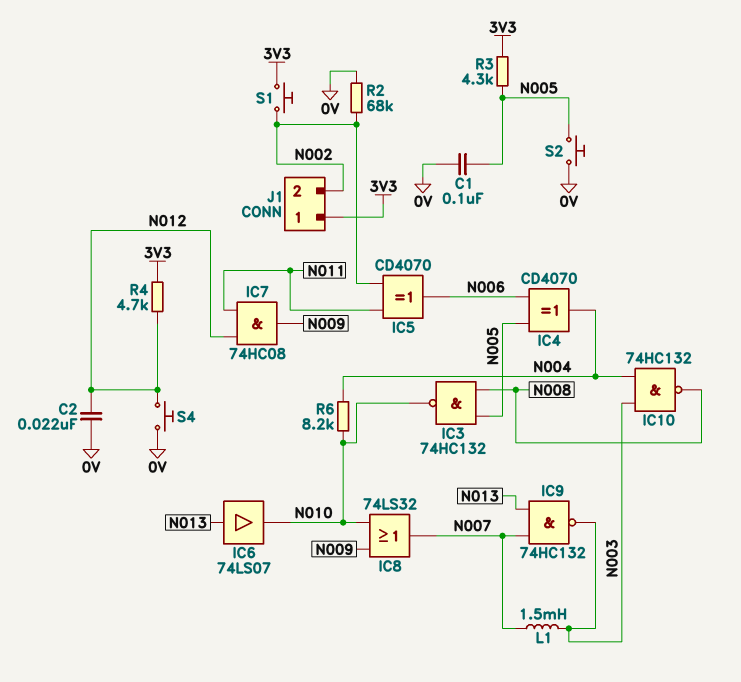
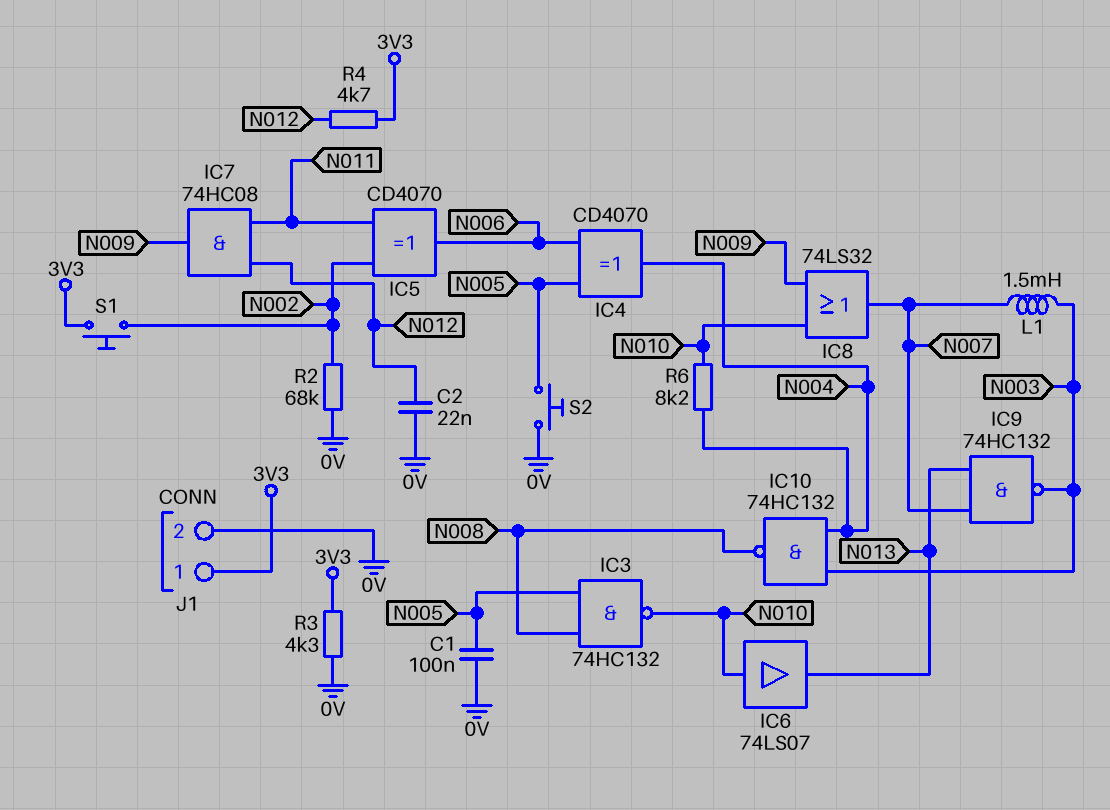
IC6: buffer 74LS07 (in N013, out N010) -> buffer 74LS07 (in N010, out N013)
J1 pin 2: N002 -> 0V
R3: 4.3k (3V3, N005) -> 4.3k (0V, 3V3)
S4: button (0V, N012) -> none

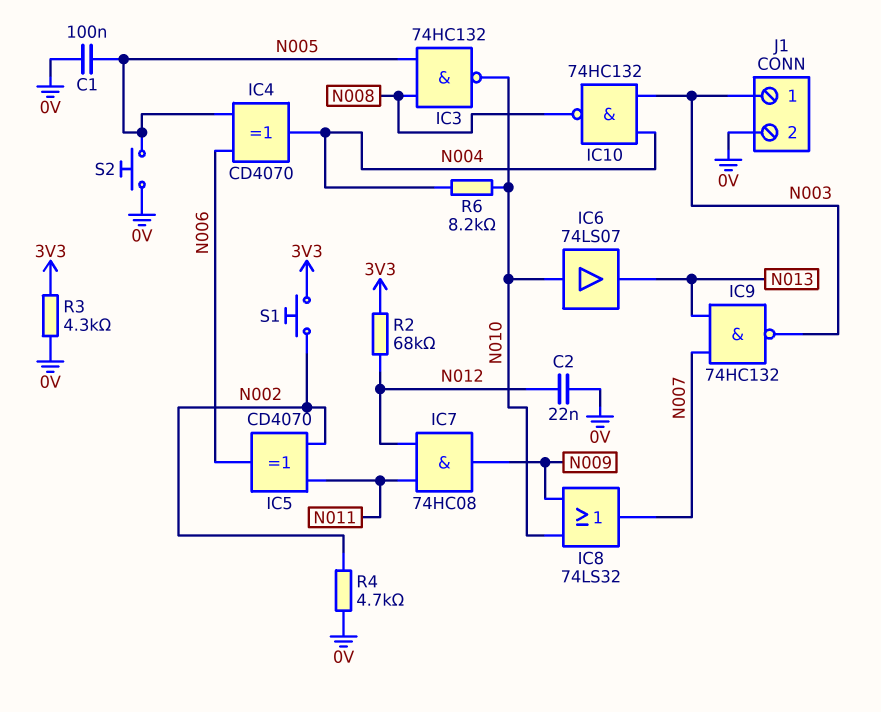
J1 pin 1: 3V3 -> N003
L1: 1.5mH (N003, N007) -> none
R2: 68k (0V, N002) -> 68k (3V3, N012)
R4: 4.7k (3V3, N012) -> 4.7k (0V, N002)

